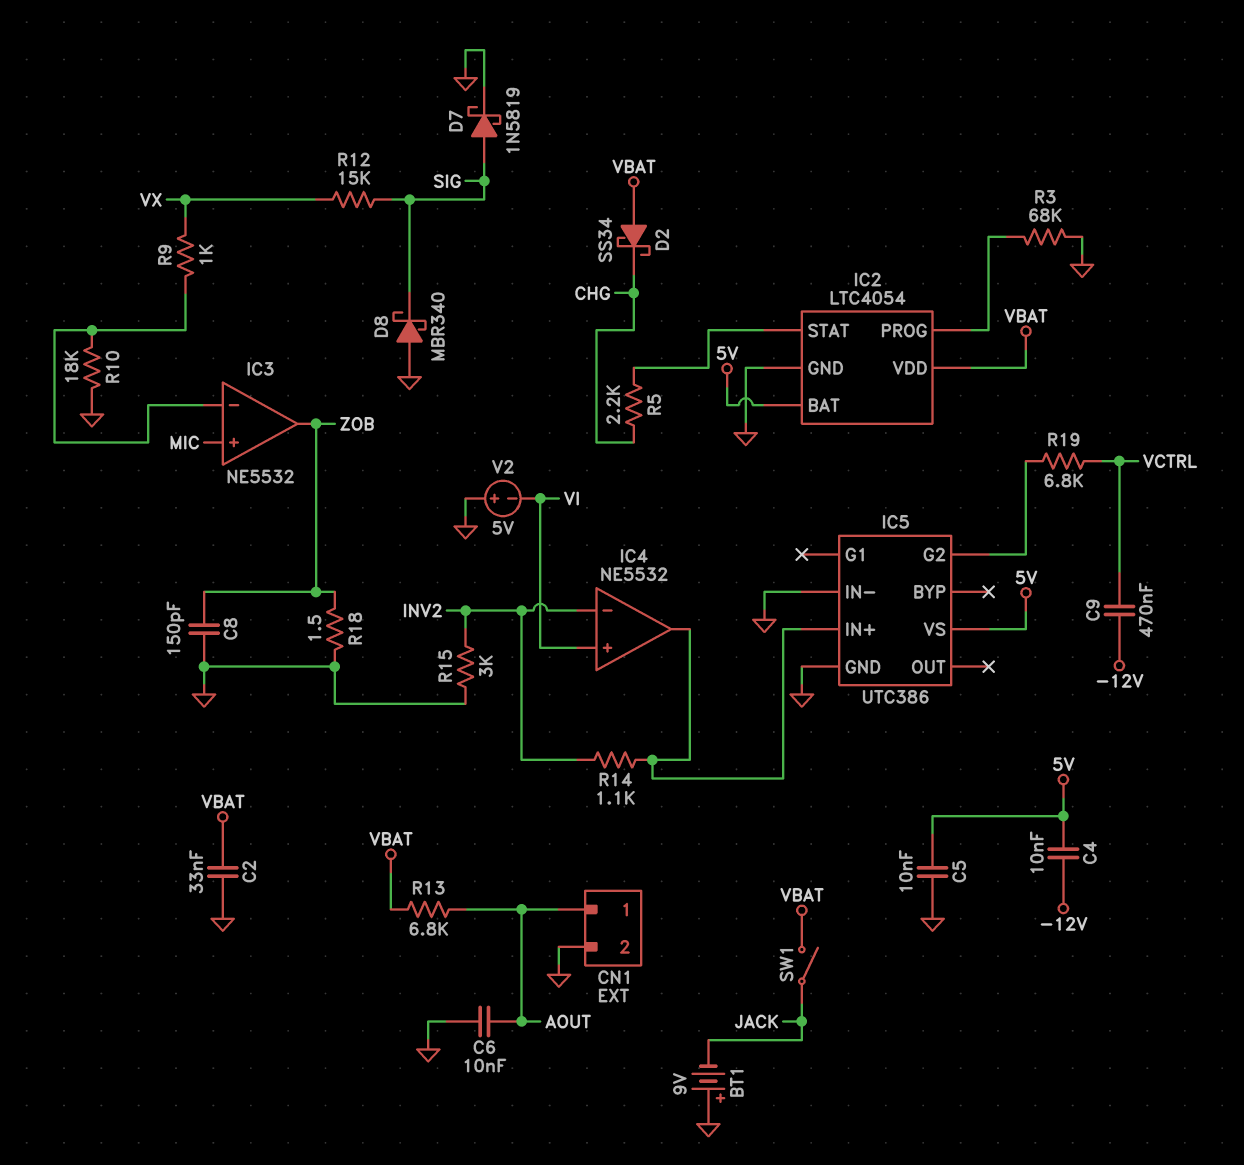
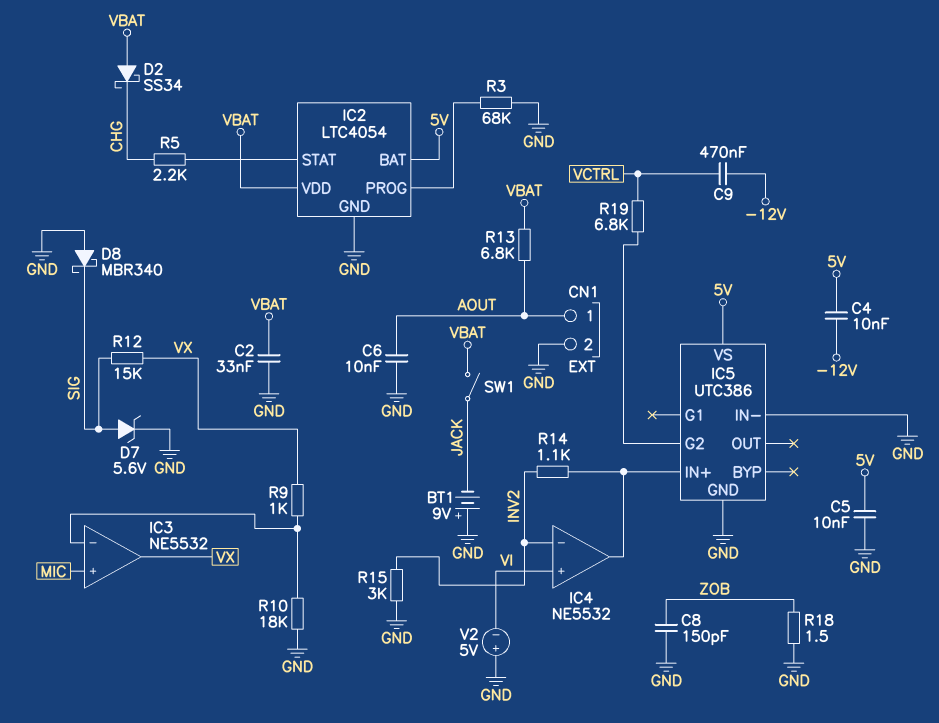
D7: schottky 1N5819 (A SIG, K GND) -> zener 5.6V (A SIG, K GND)
IC3 pin out: ZOB -> VX

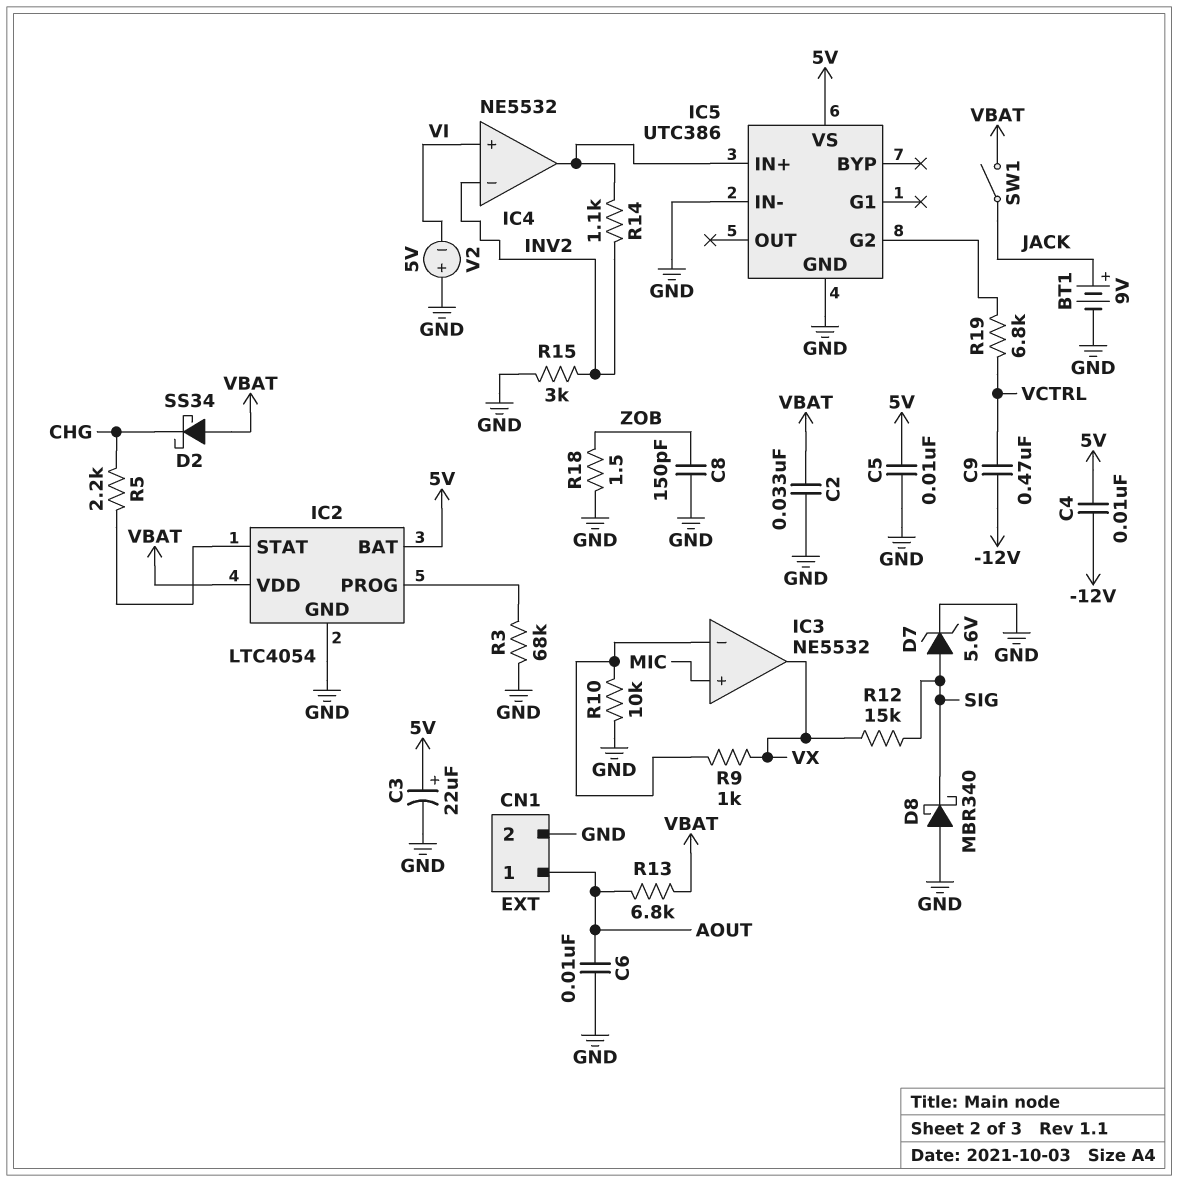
BT1: 9V (plus GND, minus JACK) -> 9V (plus JACK, minus GND)
C3: none -> 22uF (plus 5V, minus GND)
R10: 18k (GND, IC3/in-) -> 10k (GND, IC3/in-)

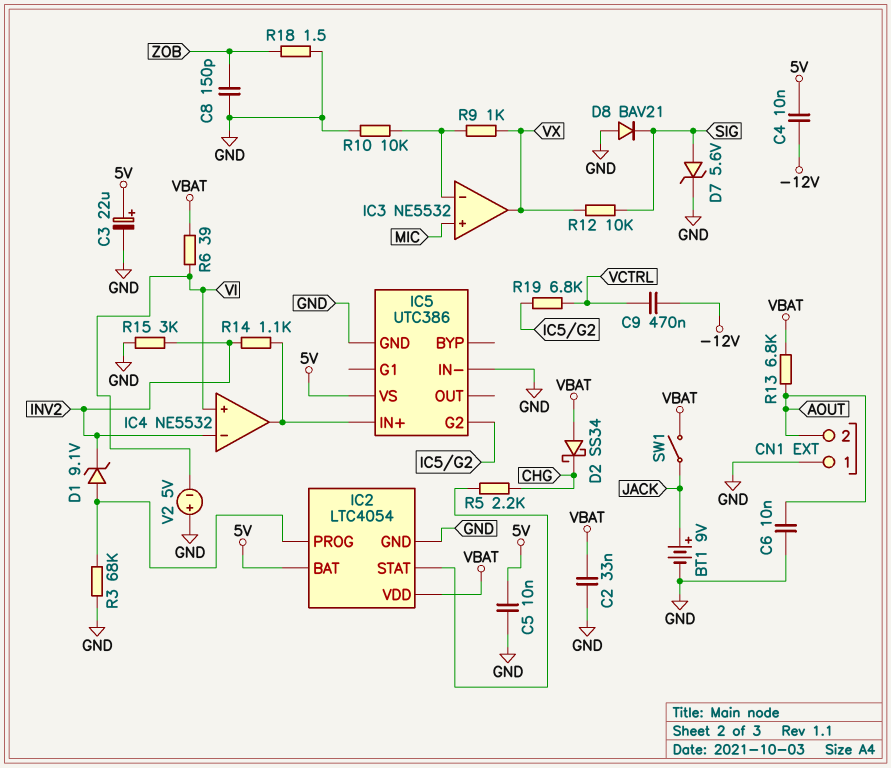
CN1 pin 1: AOUT -> GND
CN1 pin 2: GND -> AOUT
D1: none -> zener 9.1V (A IC2/PROG, K INV2)
D8: schottky MBR340 (A GND, K SIG) -> diode BAV21 (A GND, K SIG)
R6: none -> 39 (VBAT, VI)
R12: 15k (SIG, VX) -> 10k (SIG, VX)

